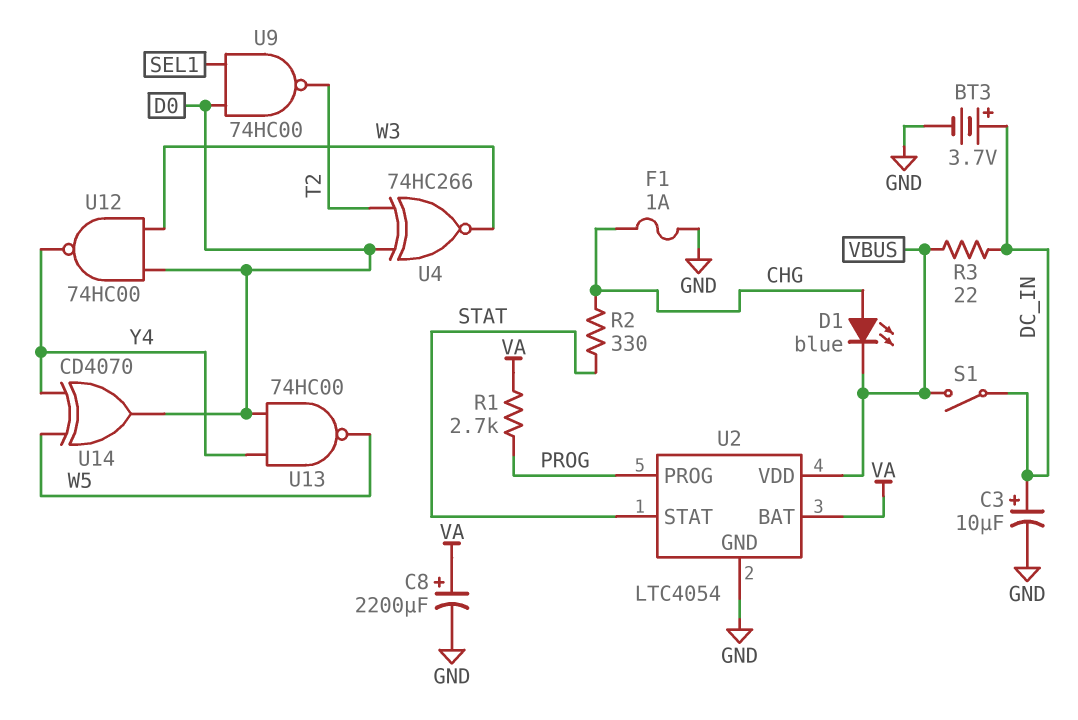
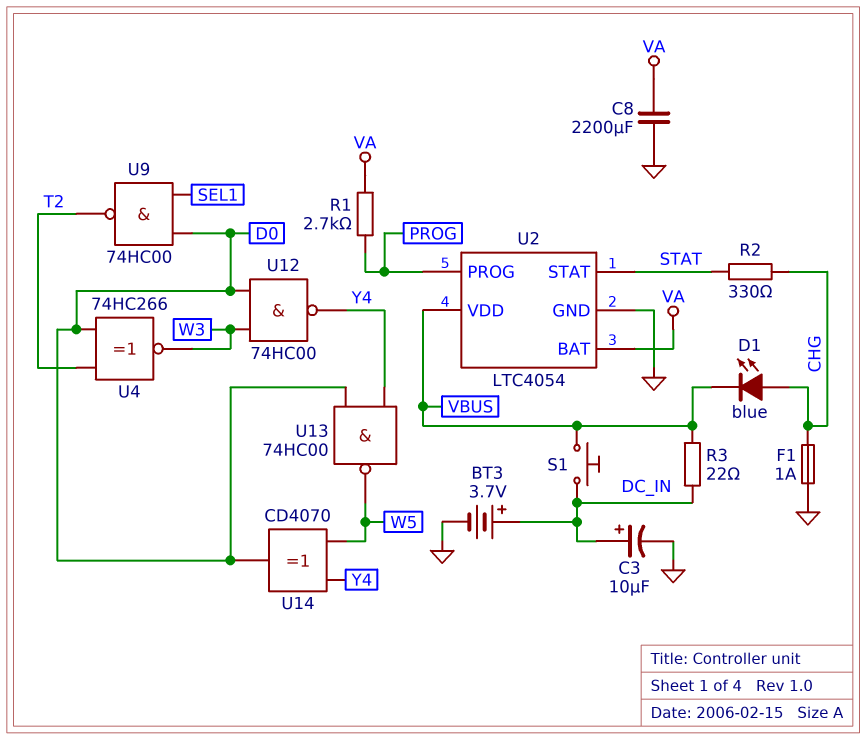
C8: 2200uF (plus VA, minus GND) -> 2200uF (GND, VA)
S1: switch (DC_IN, VBUS) -> button (DC_IN, VBUS)

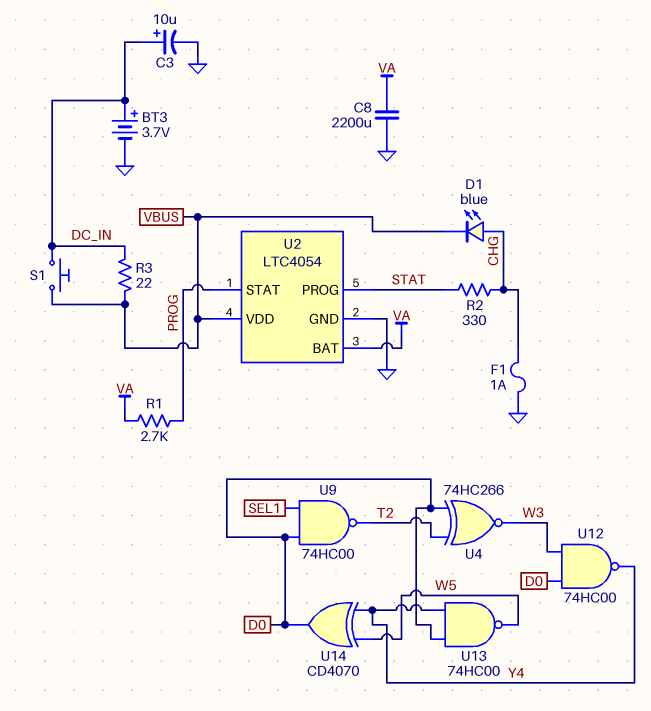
U2 pin PROG: PROG -> STAT
U2 pin STAT: STAT -> PROG

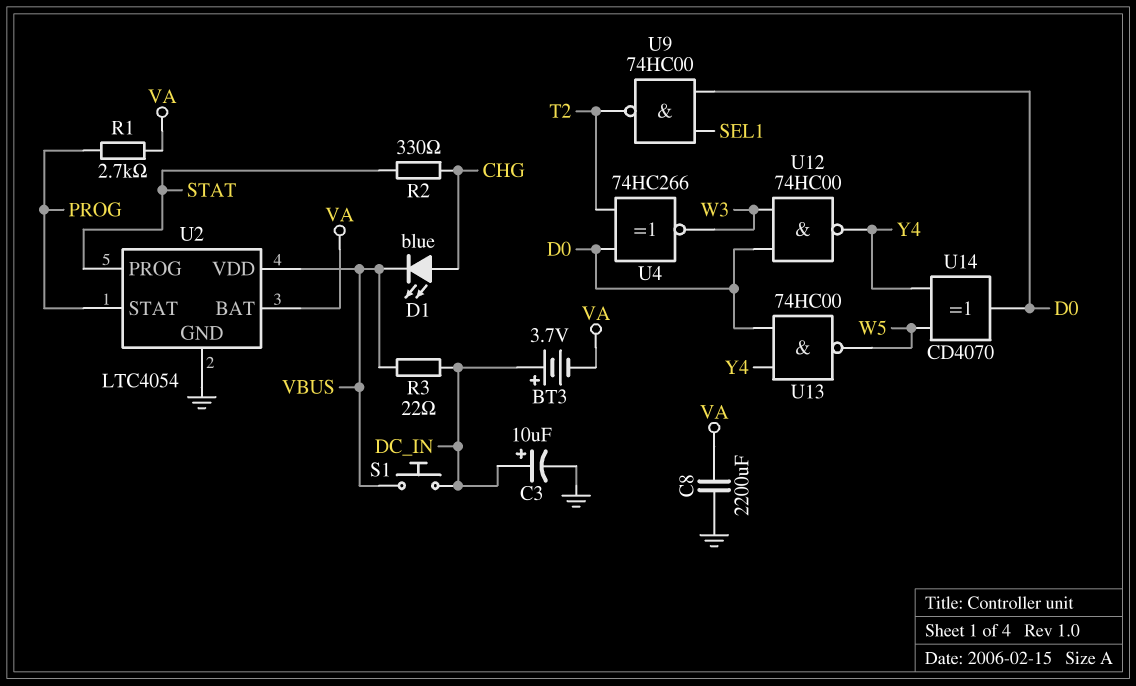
BT3: 3.7V (plus DC_IN, minus GND) -> 3.7V (plus DC_IN, minus VA)
F1: 1A (CHG, GND) -> none

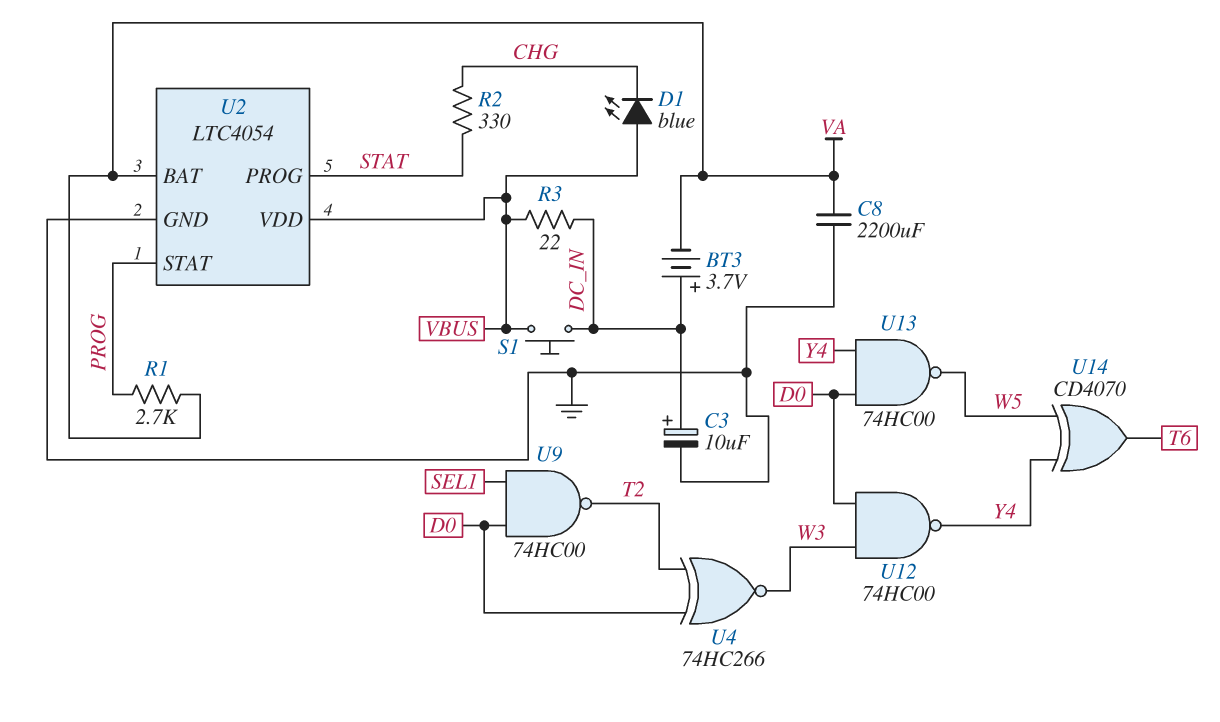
D1: LED blue (A CHG, K VBUS) -> LED blue (A VBUS, K CHG)
U14: XOR CD4070 (in W5, in Y4, out D0) -> XOR CD4070 (in W5, in Y4, out T6)

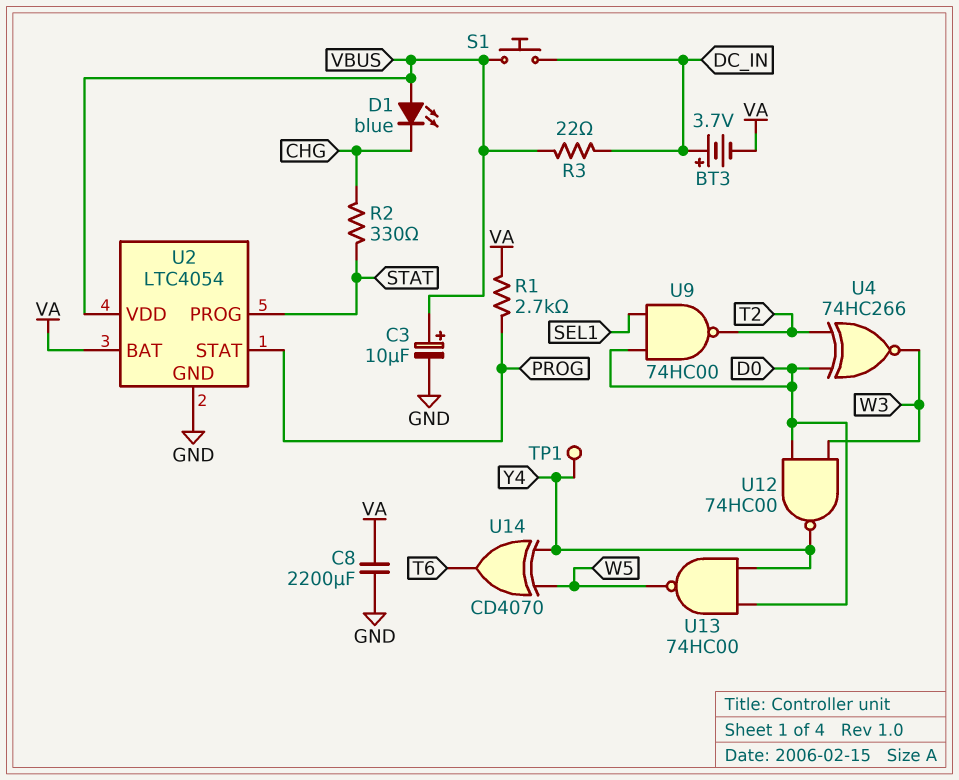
C3: 10uF (plus DC_IN, minus GND) -> 10uF (plus VBUS, minus GND)
TP1: none -> test point (Y4)

